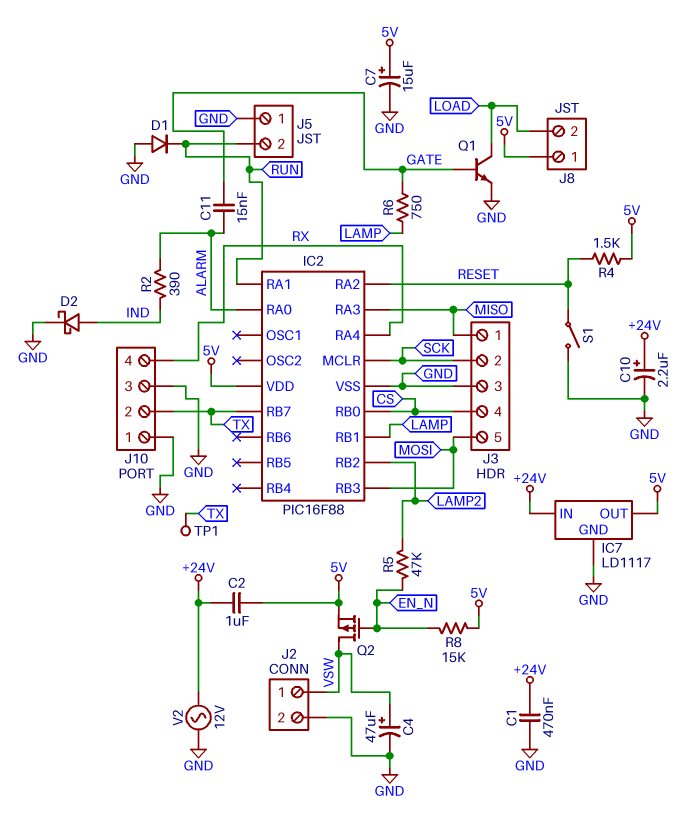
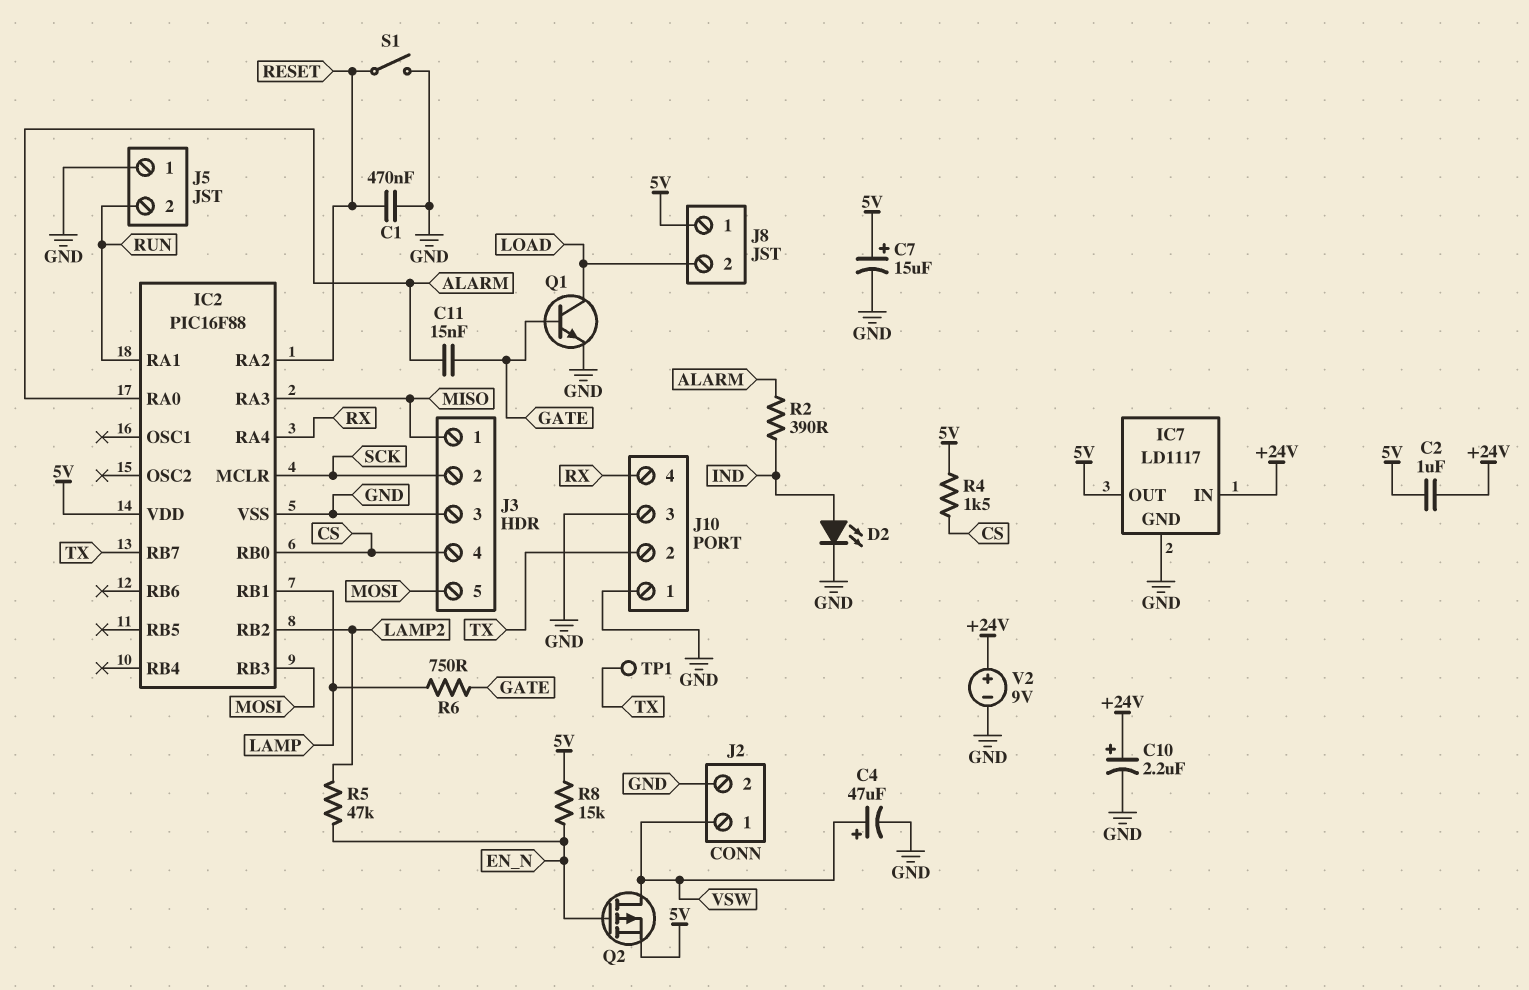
C1: 470nF (+24V, GND) -> 470nF (GND, RESET)
D1: diode (A GND, K RUN) -> none
D2: schottky (A IND, K GND) -> LED (A IND, K GND)
R4: 1.5k (5V, RESET) -> 1.5k (5V, CS)
V2: AC 12V (+24V, GND) -> 9V (plus +24V, minus GND)

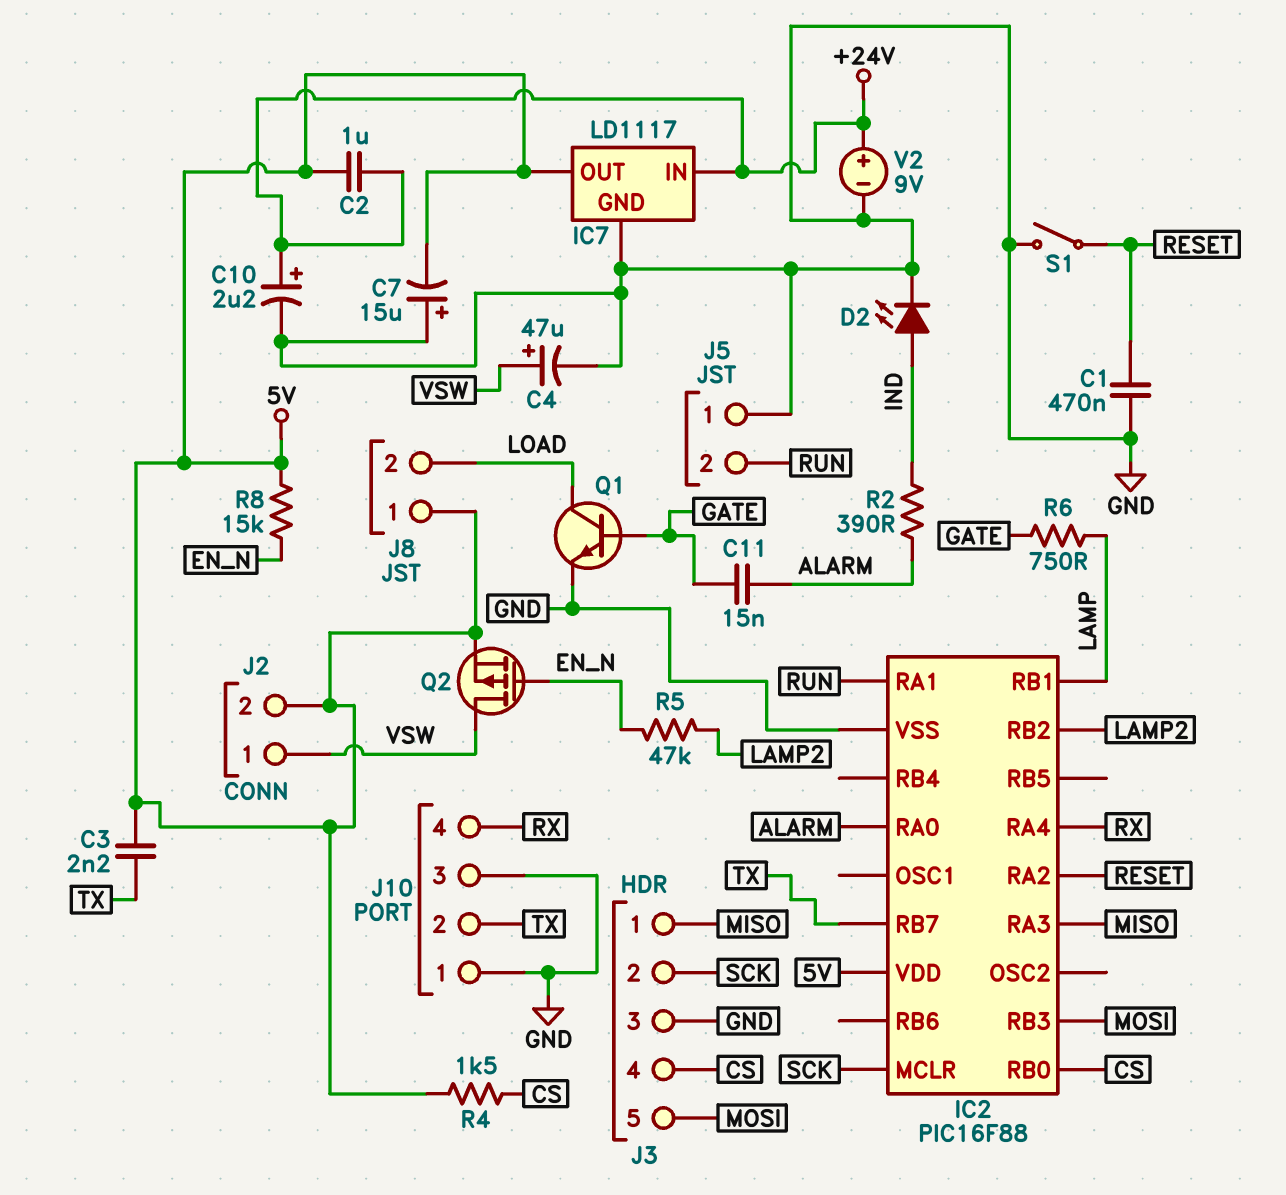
C3: none -> 2.2nF (5V, TX)
C7: 15uF (plus 5V, minus GND) -> 15uF (plus GND, minus 5V)
J2 pin 2: GND -> 5V
TP1: test point (TX) -> none

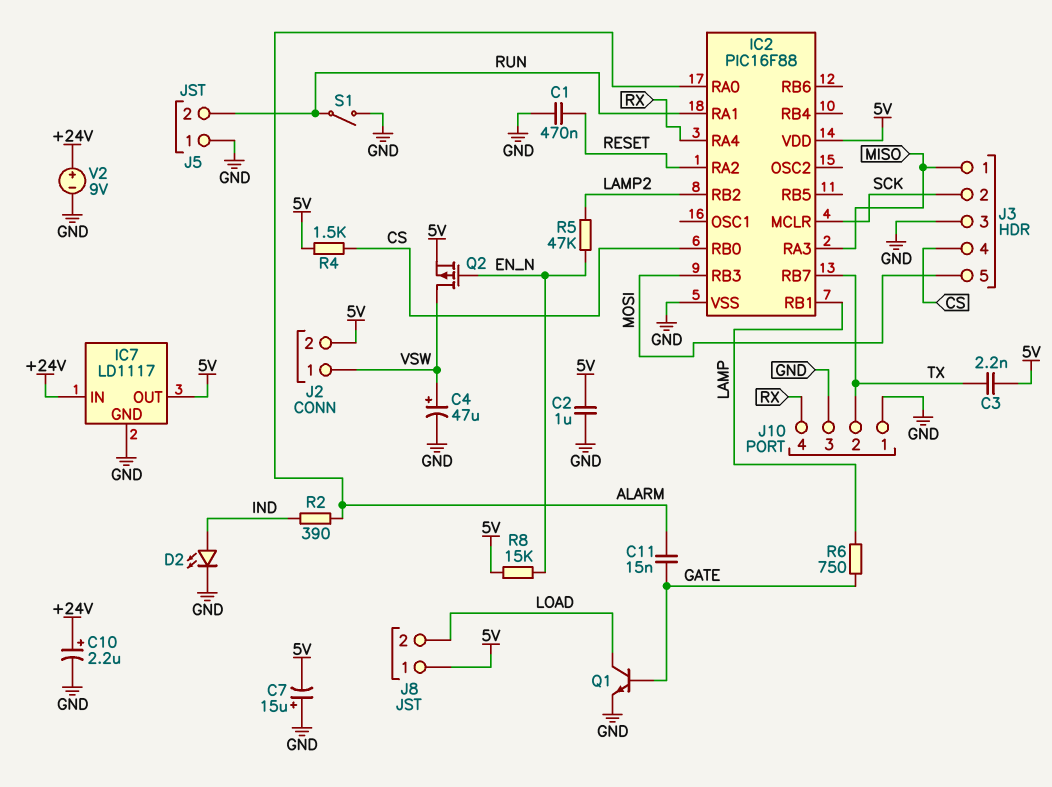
C2: 1uF (+24V, 5V) -> 1uF (5V, GND)
S1: switch (GND, RESET) -> switch (GND, RUN)

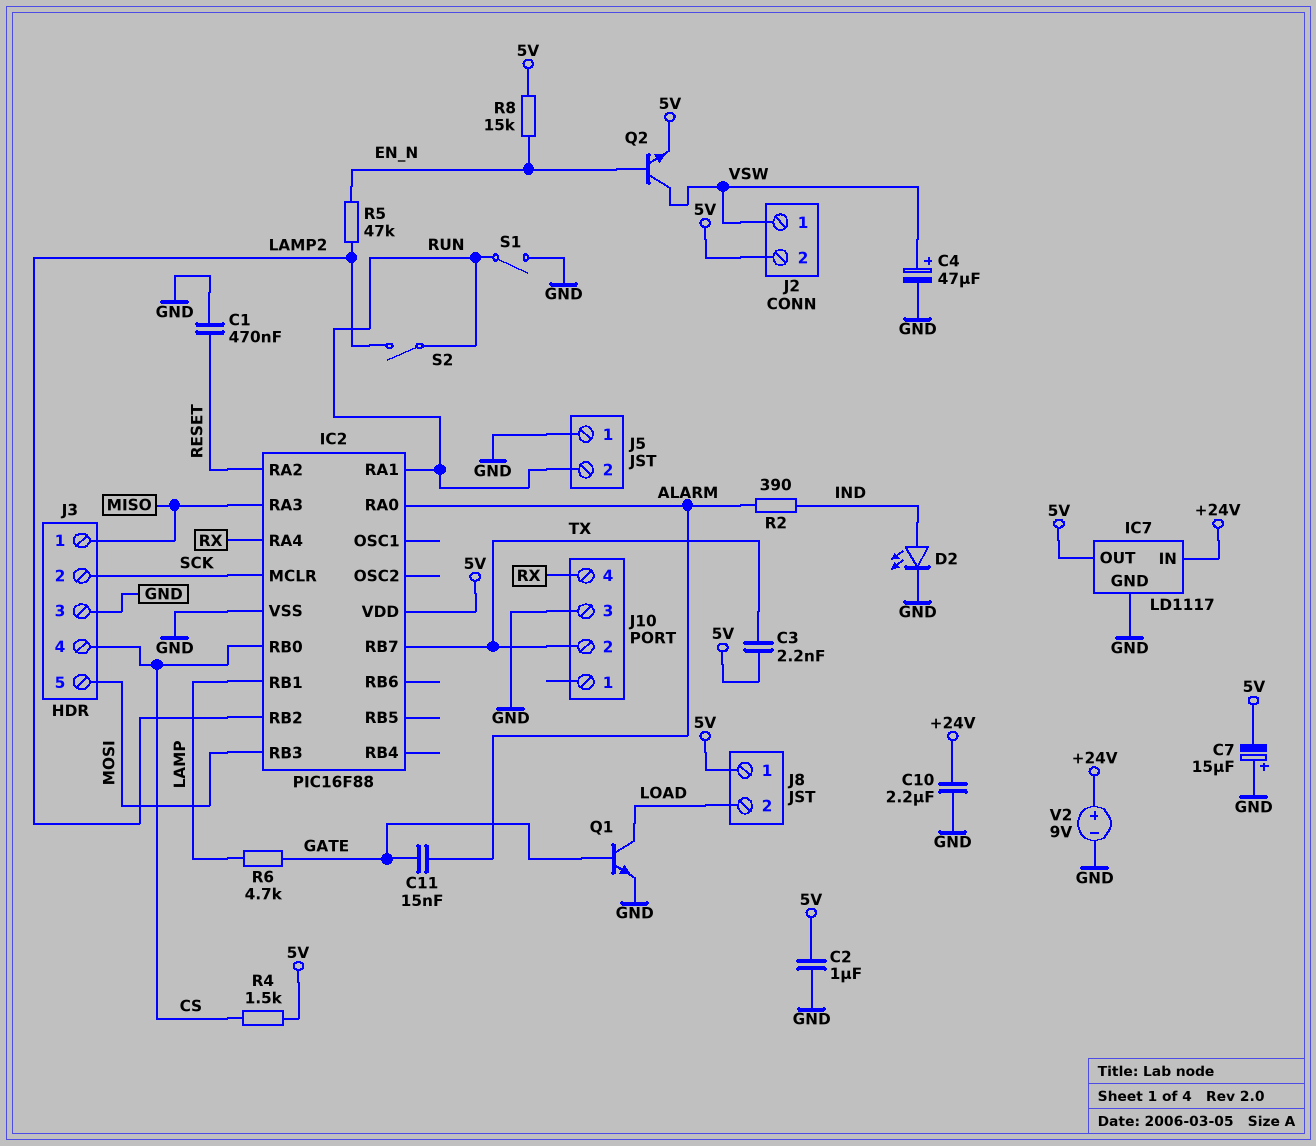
C10: 2.2uF (plus +24V, minus GND) -> 2.2uF (+24V, GND)
J10 pin 1: GND -> none
Q2: PMOS (G EN_N, D VSW, S 5V) -> NPN (B EN_N, C VSW, E 5V)
R6: 750 (GATE, LAMP) -> 4.7k (GATE, LAMP)
S2: none -> switch (LAMP2, RUN)

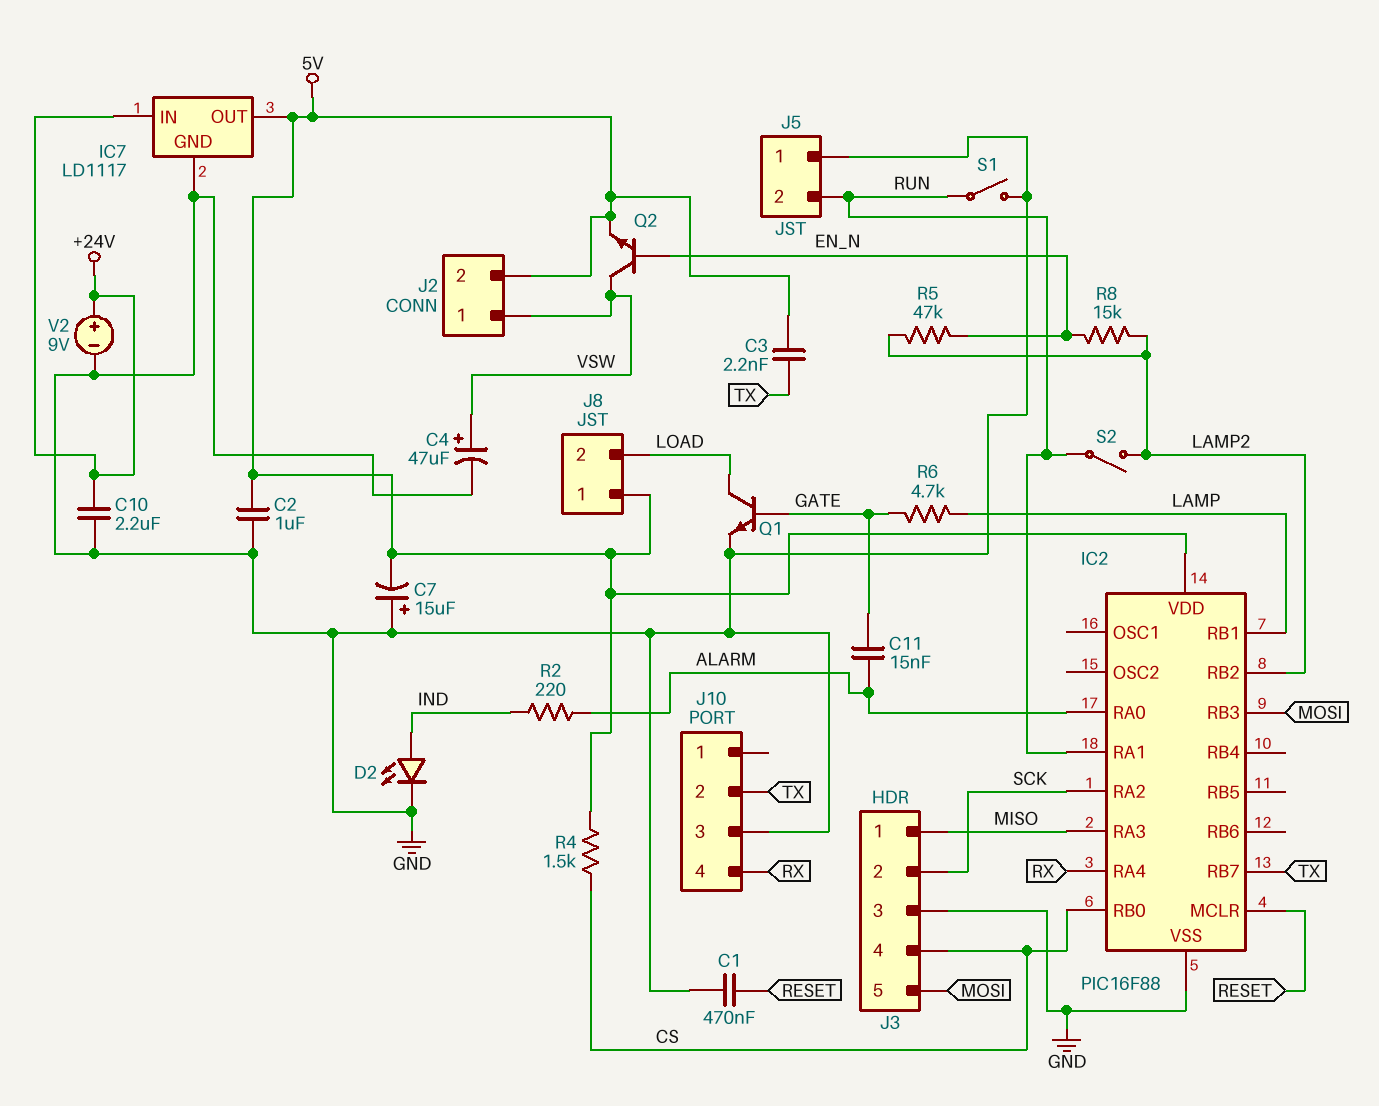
IC2 pin MCLR: SCK -> RESET
IC2 pin RA2: RESET -> SCK
R2: 390 (ALARM, IND) -> 220 (ALARM, IND)
R8: 15k (5V, EN_N) -> 15k (EN_N, LAMP2)

